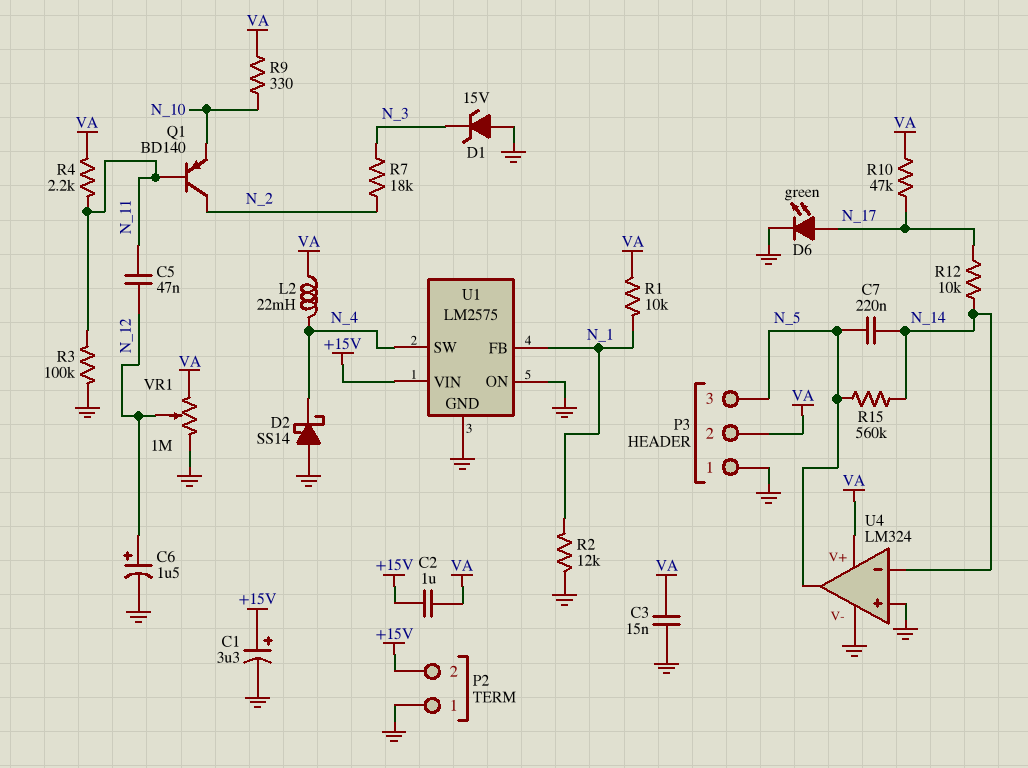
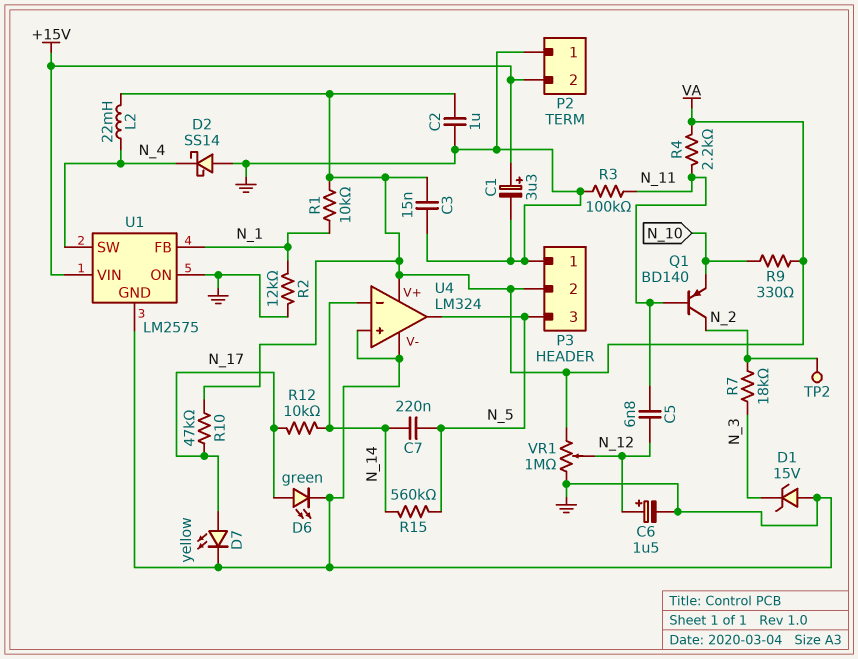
C2: 1uF (+15V, VA) -> 1uF (GND, VA)
C5: 47nF (N_11, N_12) -> 6.8nF (N_11, N_12)
D7: none -> LED yellow (A N_17, K GND)
TP2: none -> test point (N_2)

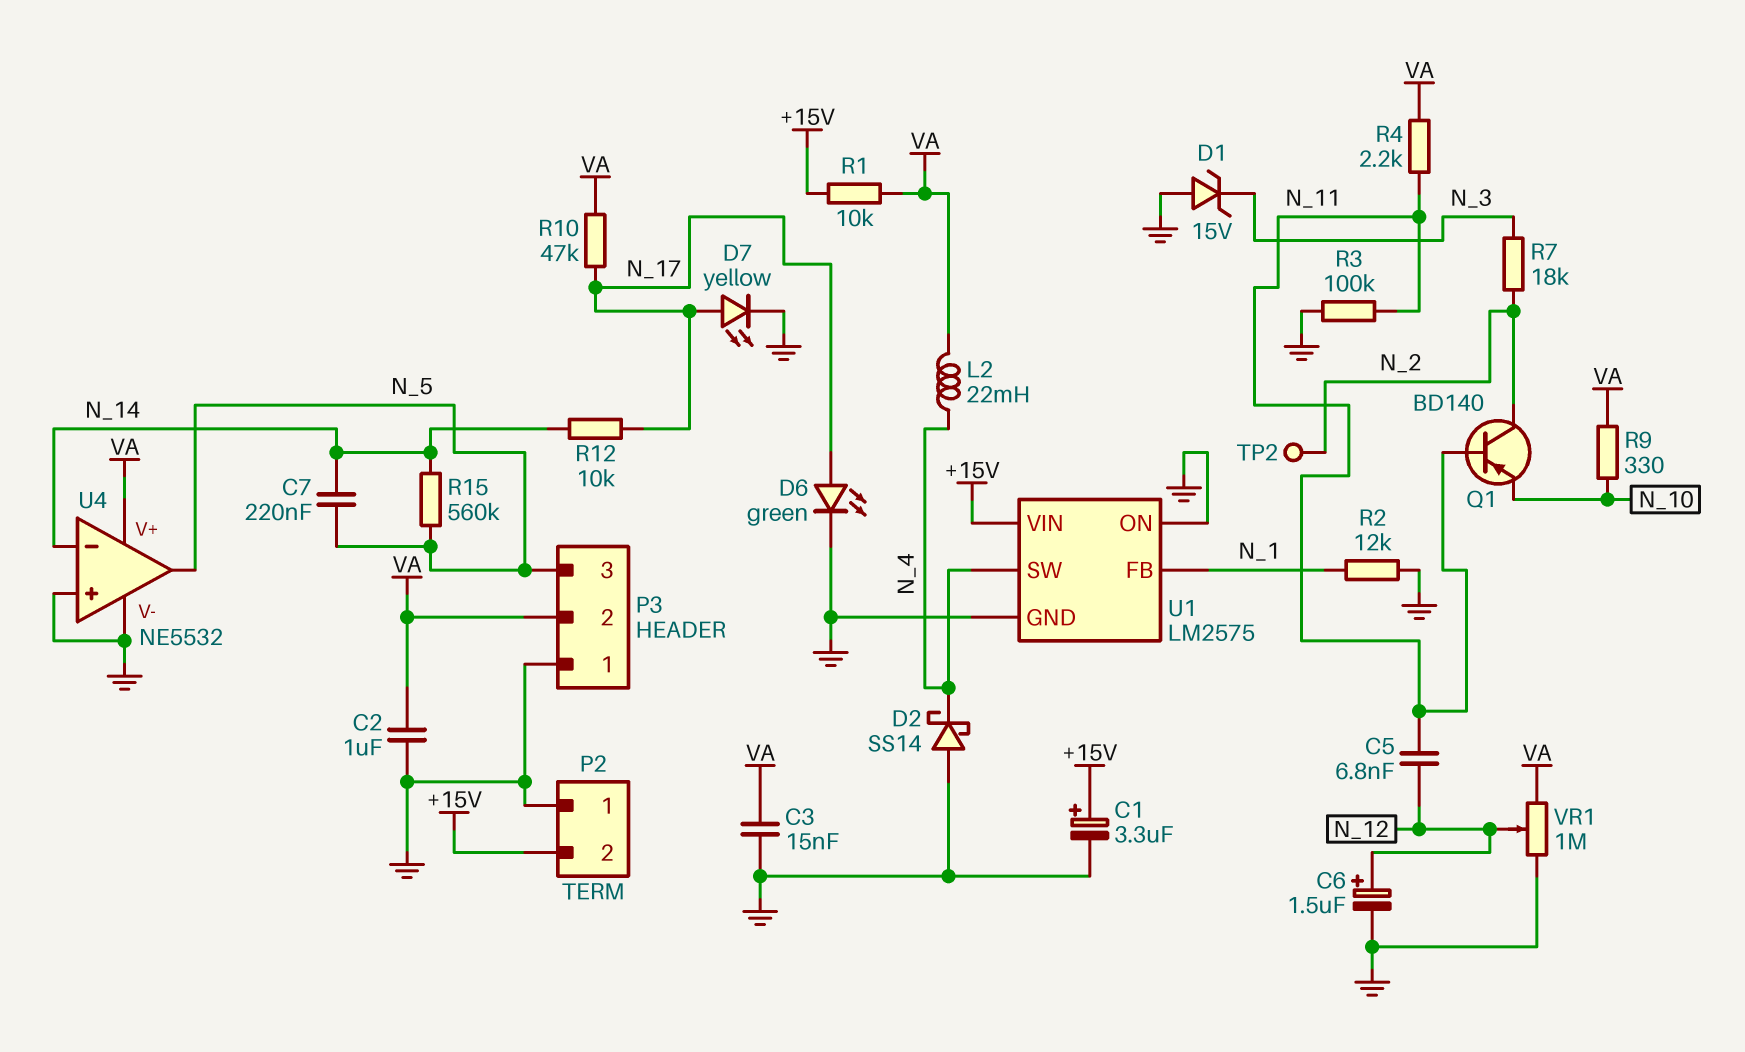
R1: 10k (N_1, VA) -> 10k (+15V, VA)
U4: LM324 -> NE5532

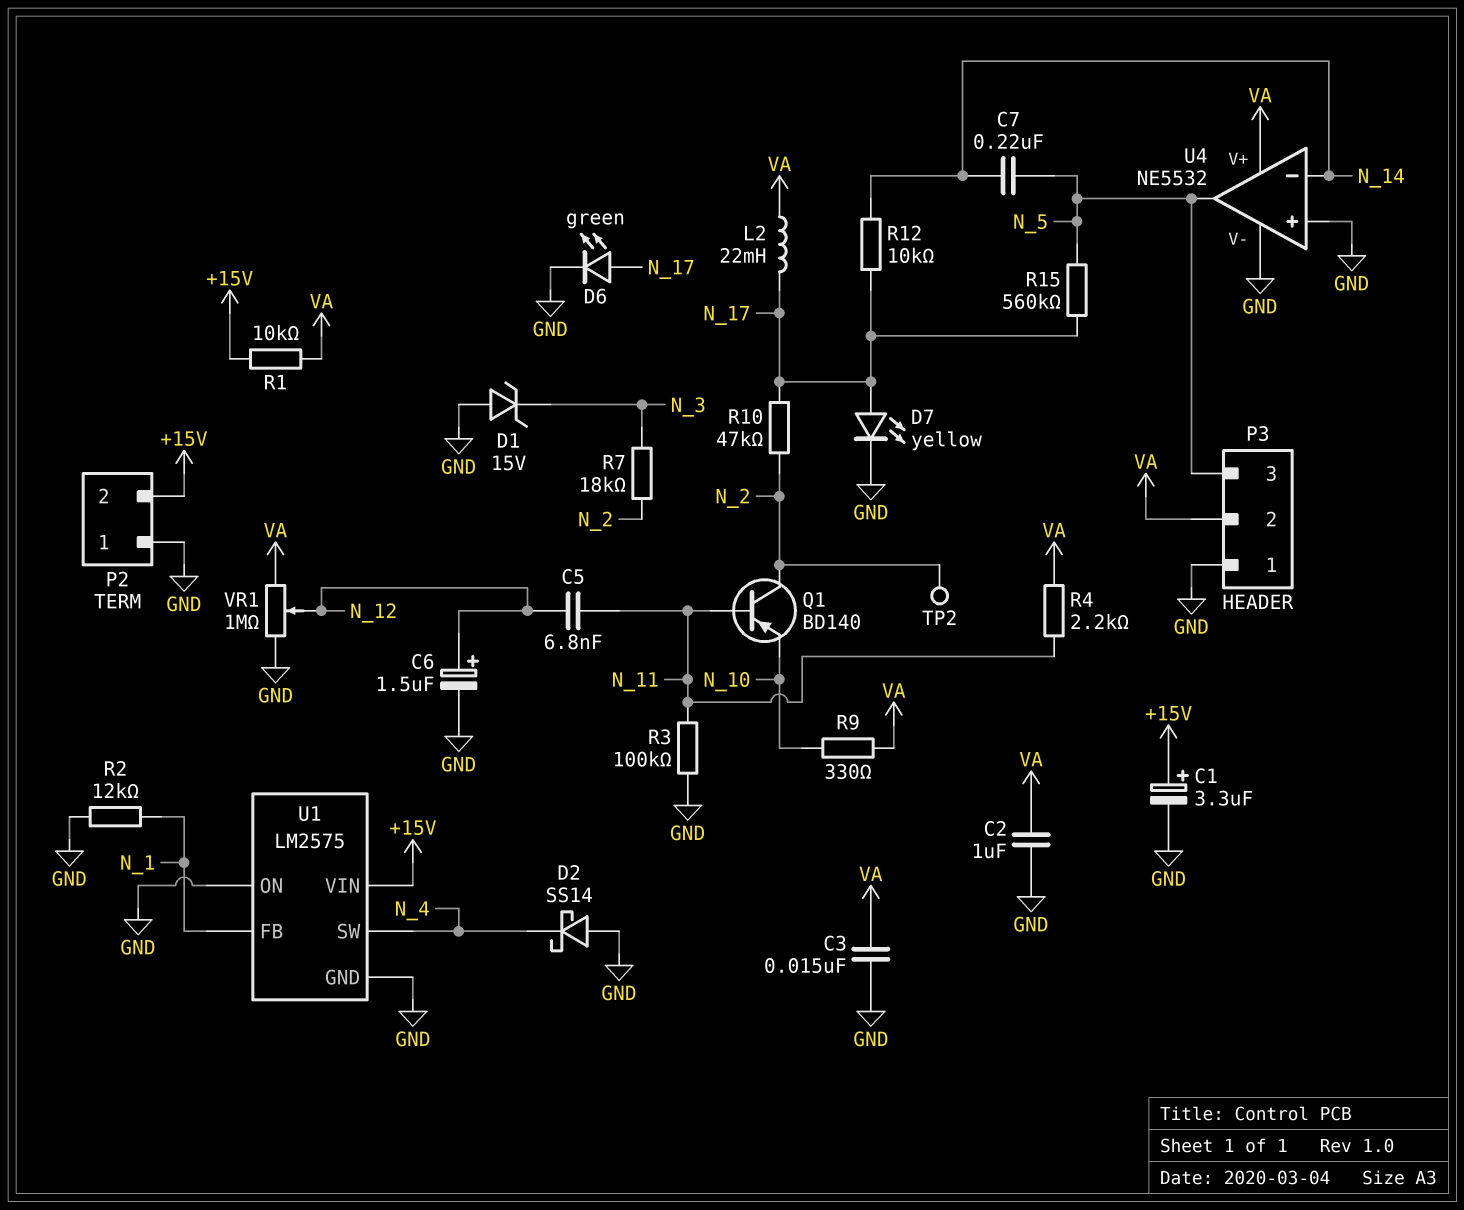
L2: 22mH (N_4, VA) -> 22mH (N_17, VA)
R10: 47k (N_17, VA) -> 47k (N_2, N_17)
R15: 560k (N_5, N_14) -> 560k (N_5, N_17)

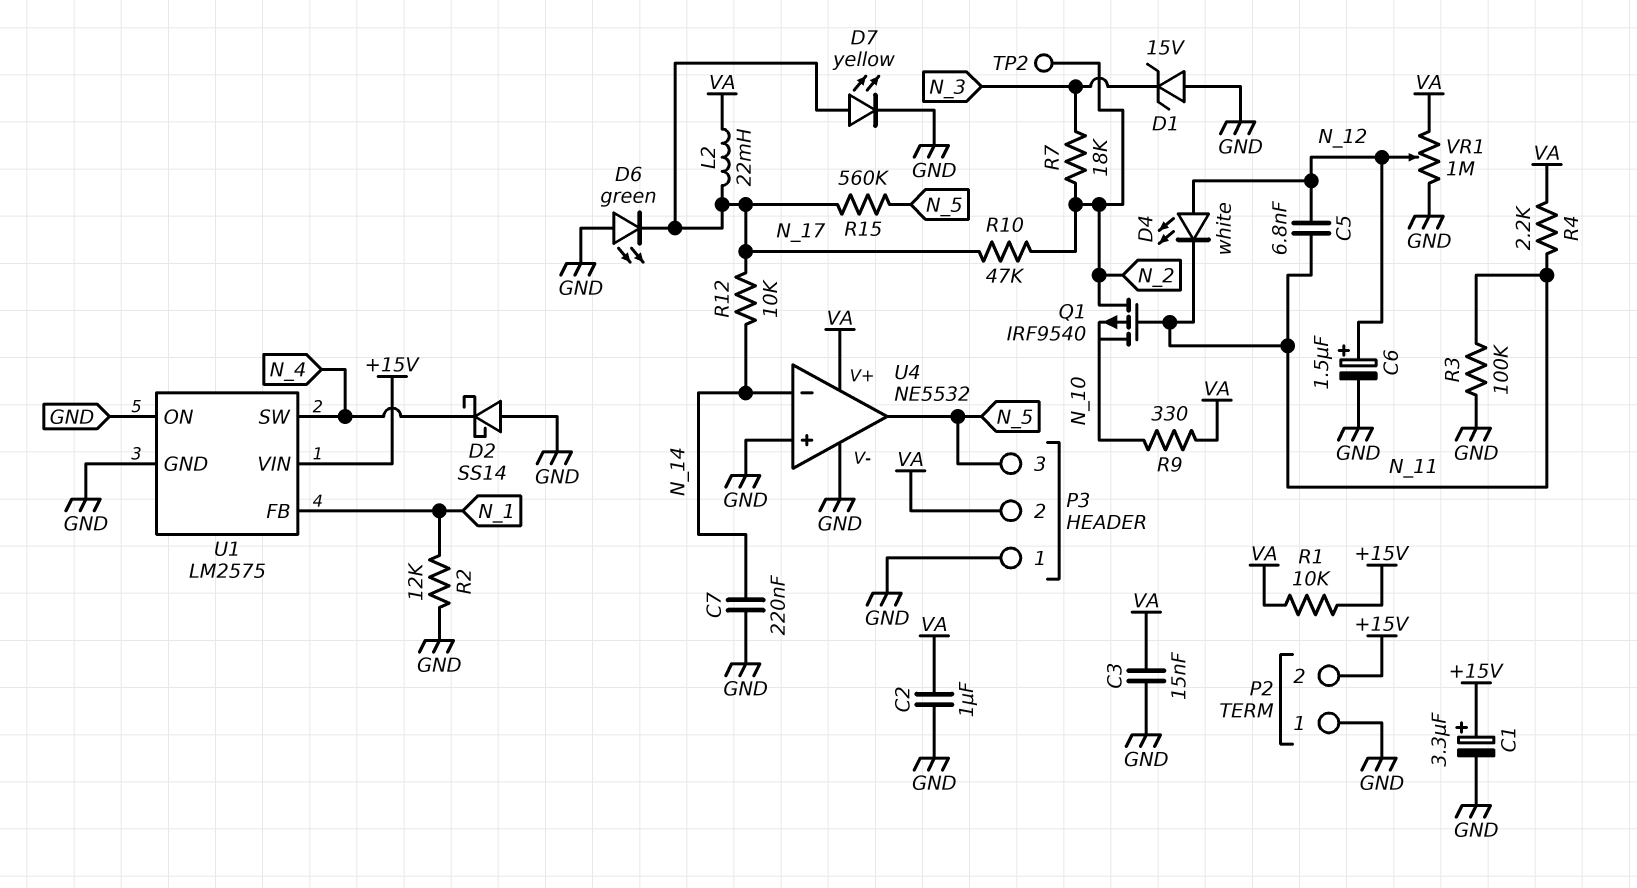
C7: 220nF (N_5, N_14) -> 220nF (GND, N_14)
D4: none -> LED white (A N_12, K N_11)
D6: LED green (A N_17, K GND) -> LED green (A GND, K N_17)
Q1: PNP BD140 (B N_11, C N_2, E N_10) -> PMOS IRF9540 (G N_11, D N_2, S N_10)

